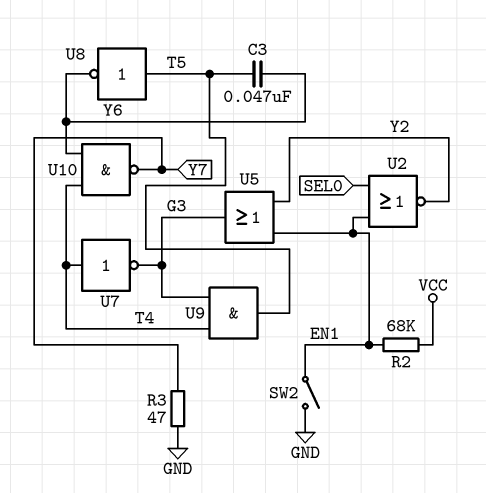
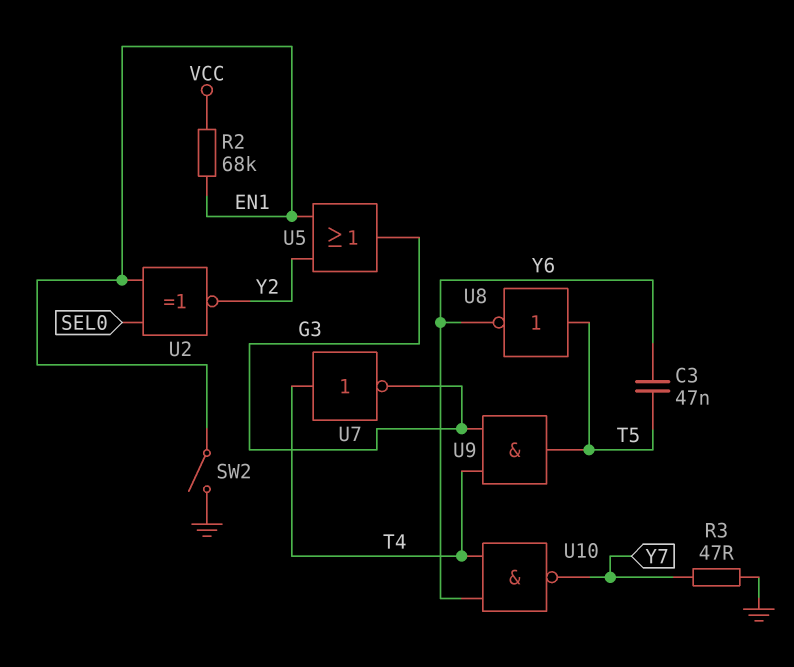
U2: NOR (in EN1, in SEL0, out Y2) -> XNOR (in EN1, in SEL0, out Y2)

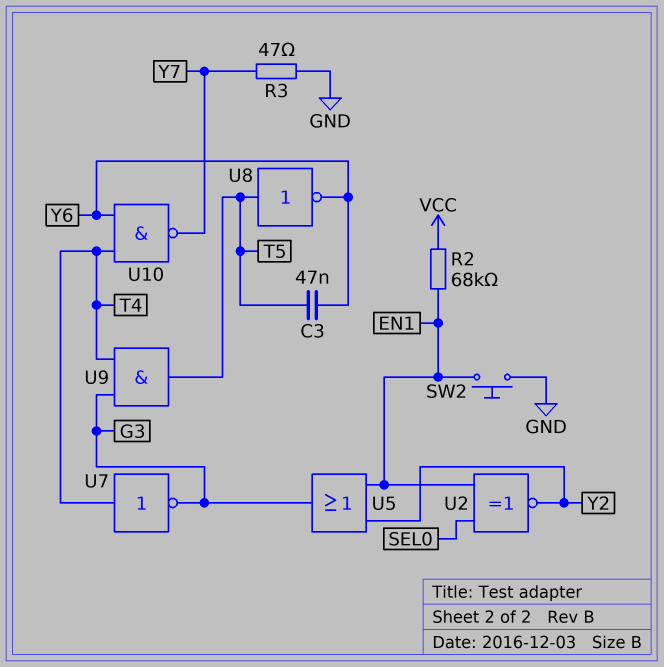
SW2: switch (EN1, GND) -> button (EN1, GND)

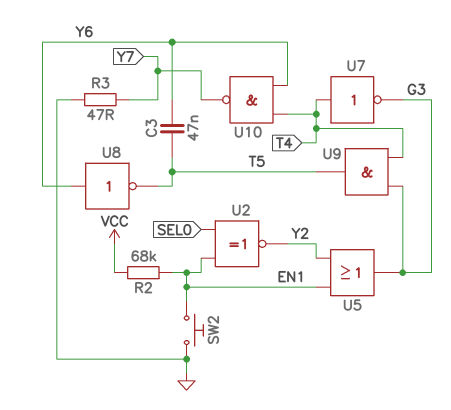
U8: NOT (in T5, out Y6) -> NOT (in Y6, out T5)

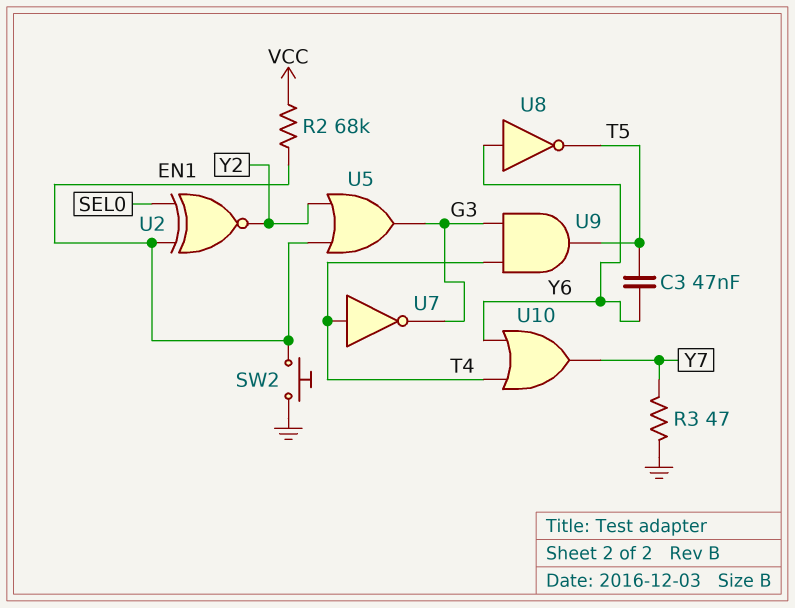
U10: NAND (in T4, in Y6, out Y7) -> OR (in T4, in Y6, out Y7)

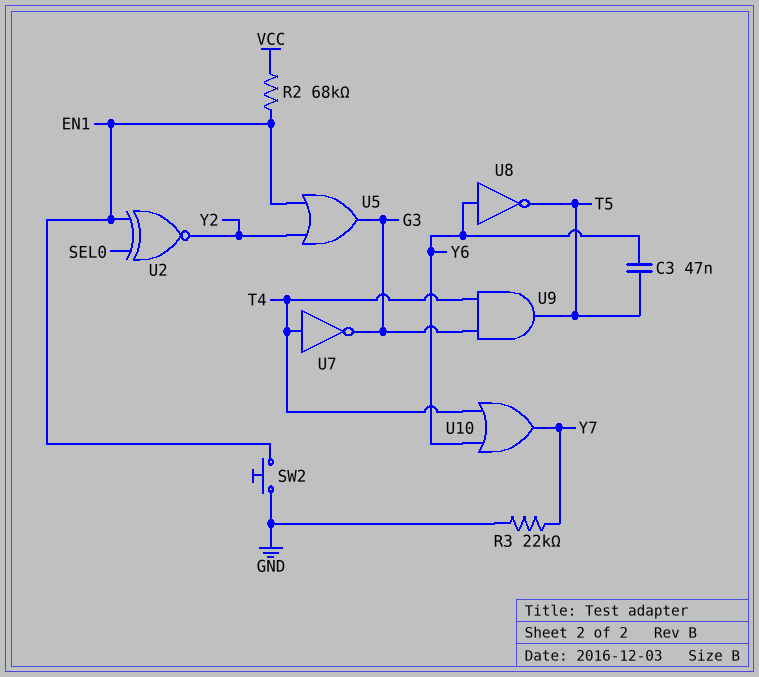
R3: 47 (GND, Y7) -> 22k (GND, Y7)

